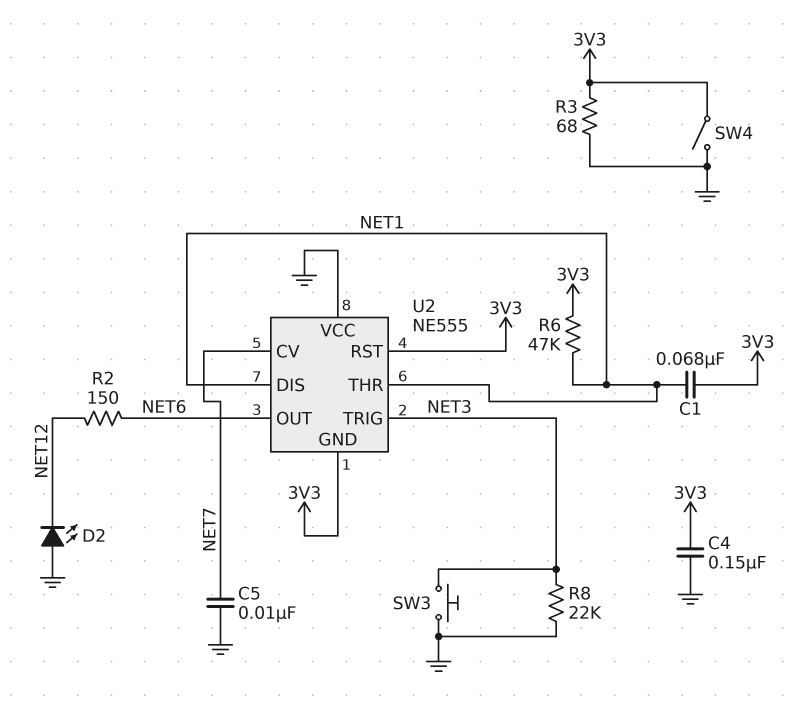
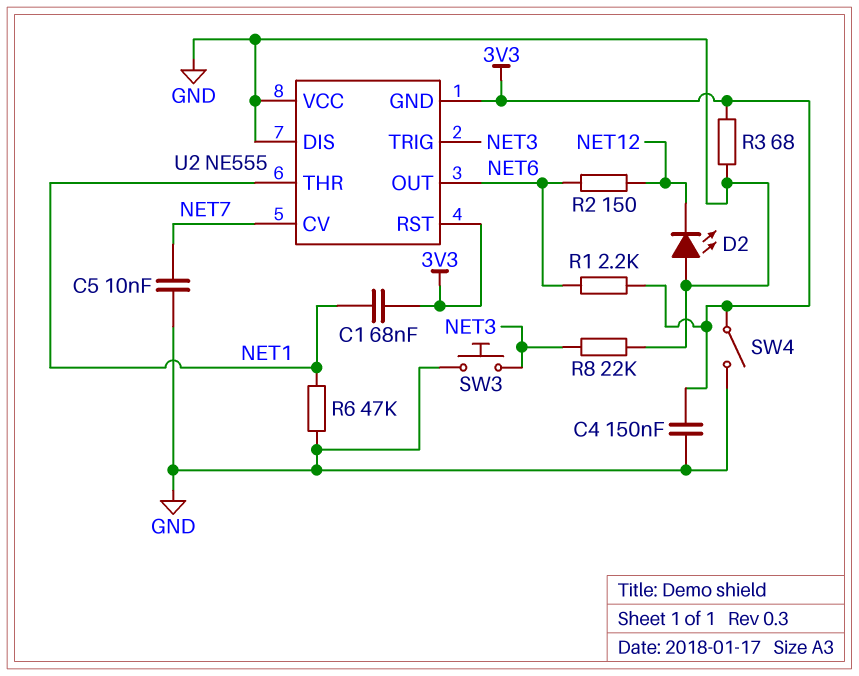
R1: none -> 2.2k (3V3, NET6)
R6: 47k (3V3, NET1) -> 47k (GND, NET1)
U2 pin DIS: NET1 -> GND

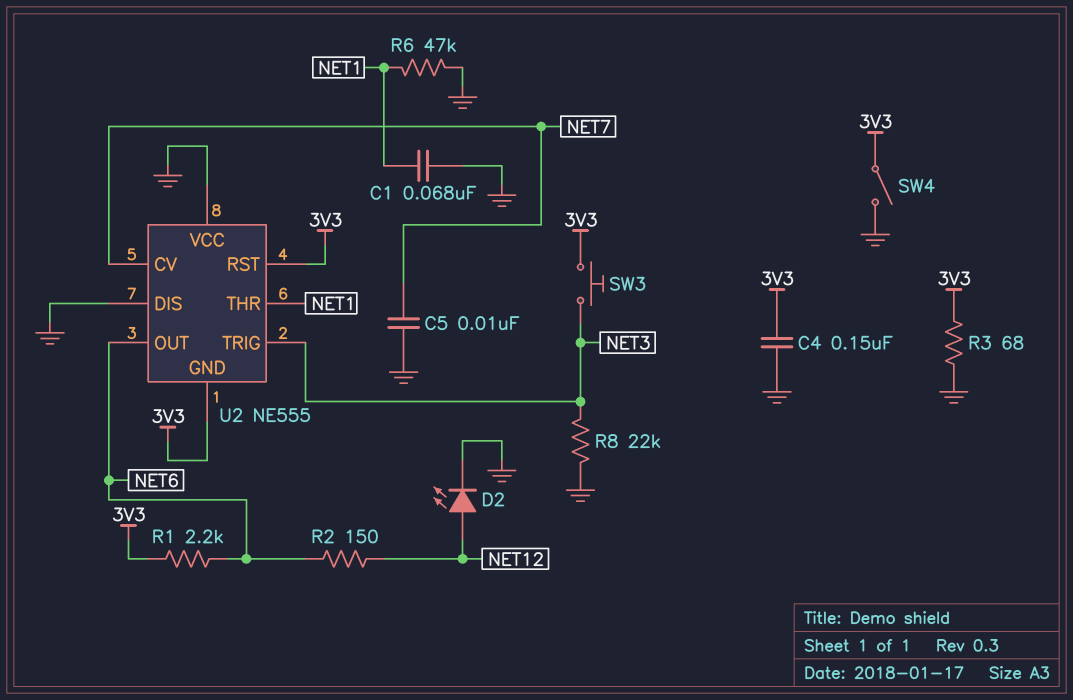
C1: 68nF (3V3, NET1) -> 68nF (GND, NET1)
D2: LED (A GND, K NET12) -> LED (A NET12, K GND)
SW3: button (GND, NET3) -> button (3V3, NET3)

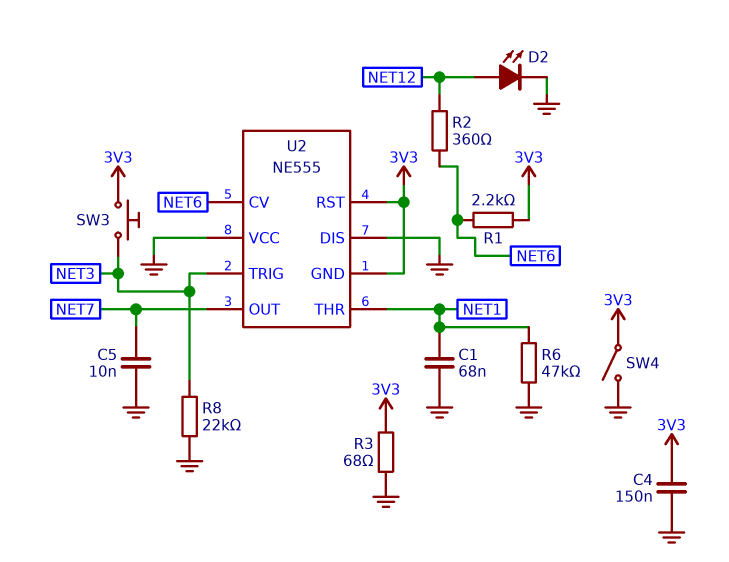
R2: 150 (NET6, NET12) -> 360 (NET6, NET12)
U2 pin CV: NET7 -> NET6
U2 pin OUT: NET6 -> NET7

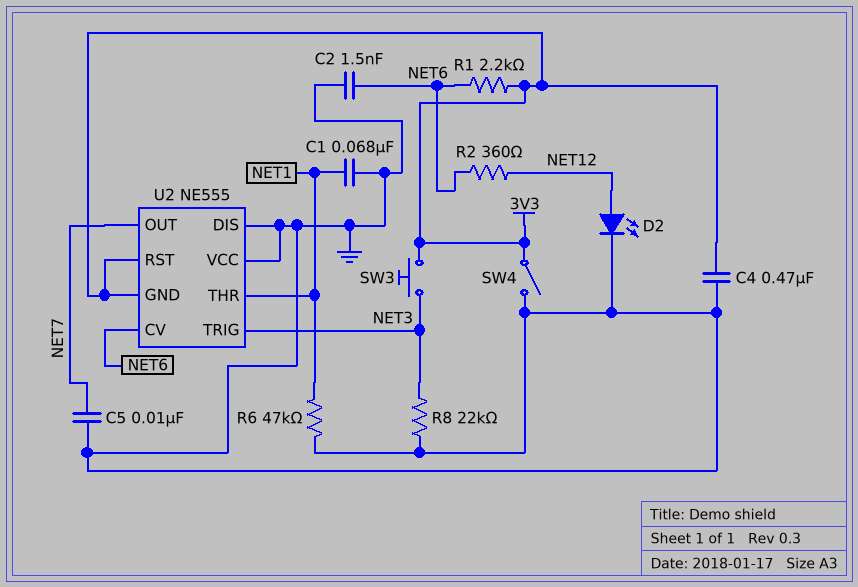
C2: none -> 1.5nF (GND, NET6)
C4: 150nF (3V3, GND) -> 470nF (3V3, GND)
R3: 68 (3V3, GND) -> none

